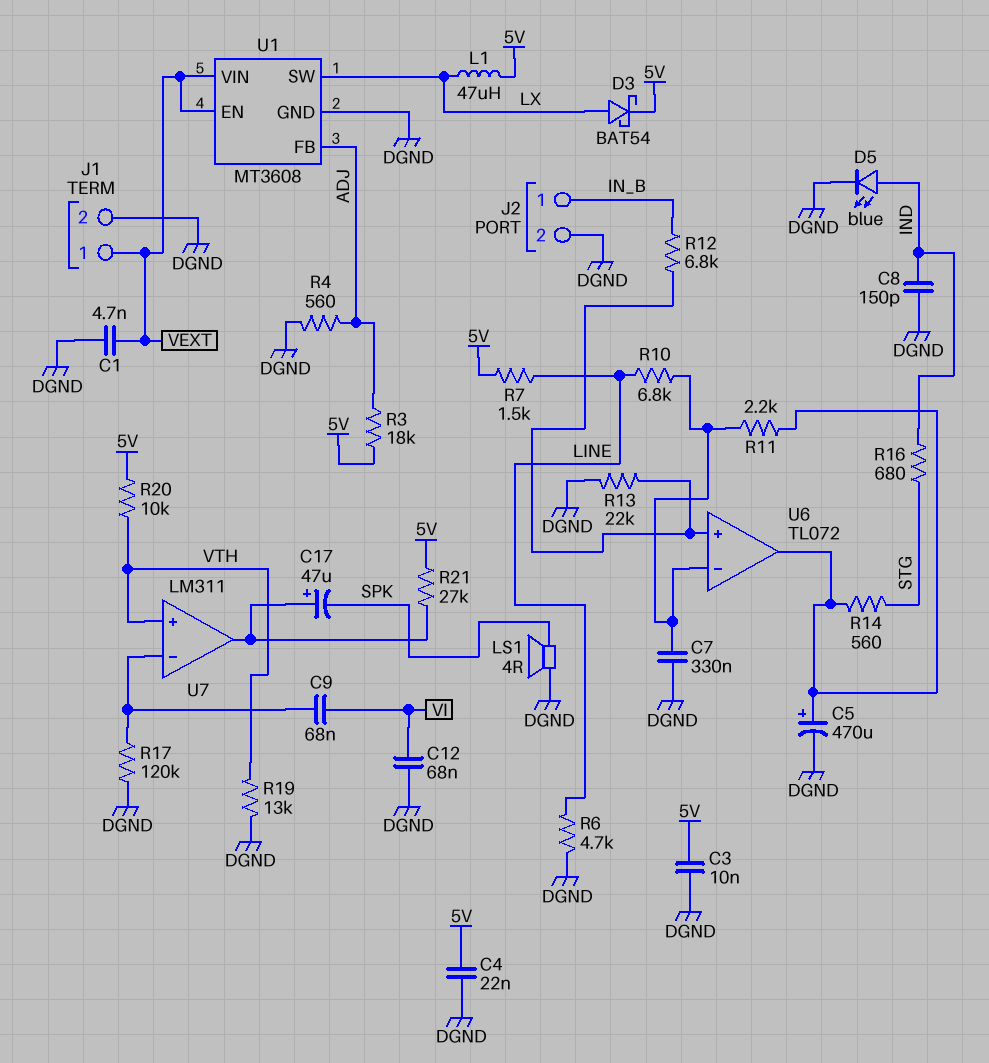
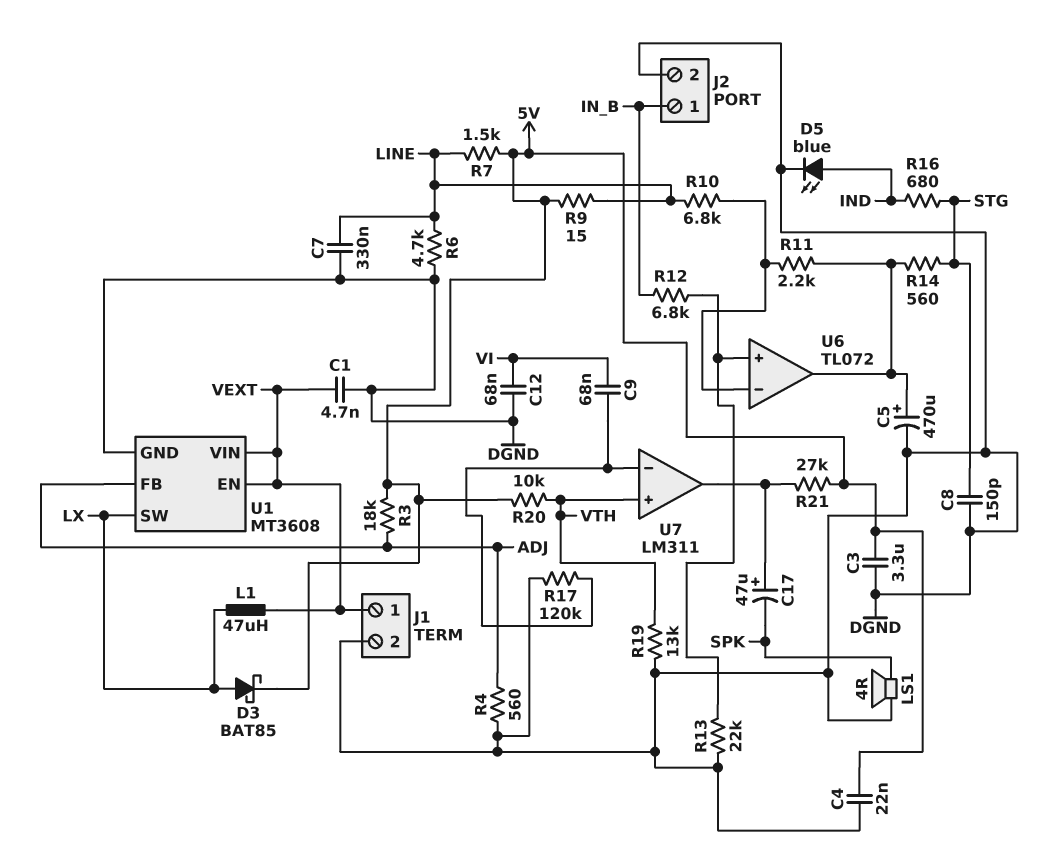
C3: 10nF (5V, DGND) -> 3.3uF (5V, DGND)
C7: 330nF (DGND, U6/in-) -> 330nF (DGND, LINE)
C8: 150pF (DGND, IND) -> 150pF (DGND, STG)
D3: schottky BAT54 (A LX, K 5V) -> schottky BAT85 (A LX, K 5V)
L1: 47uH (5V, LX) -> 47uH (LX, VEXT)
R9: none -> 15 (5V, LINE)

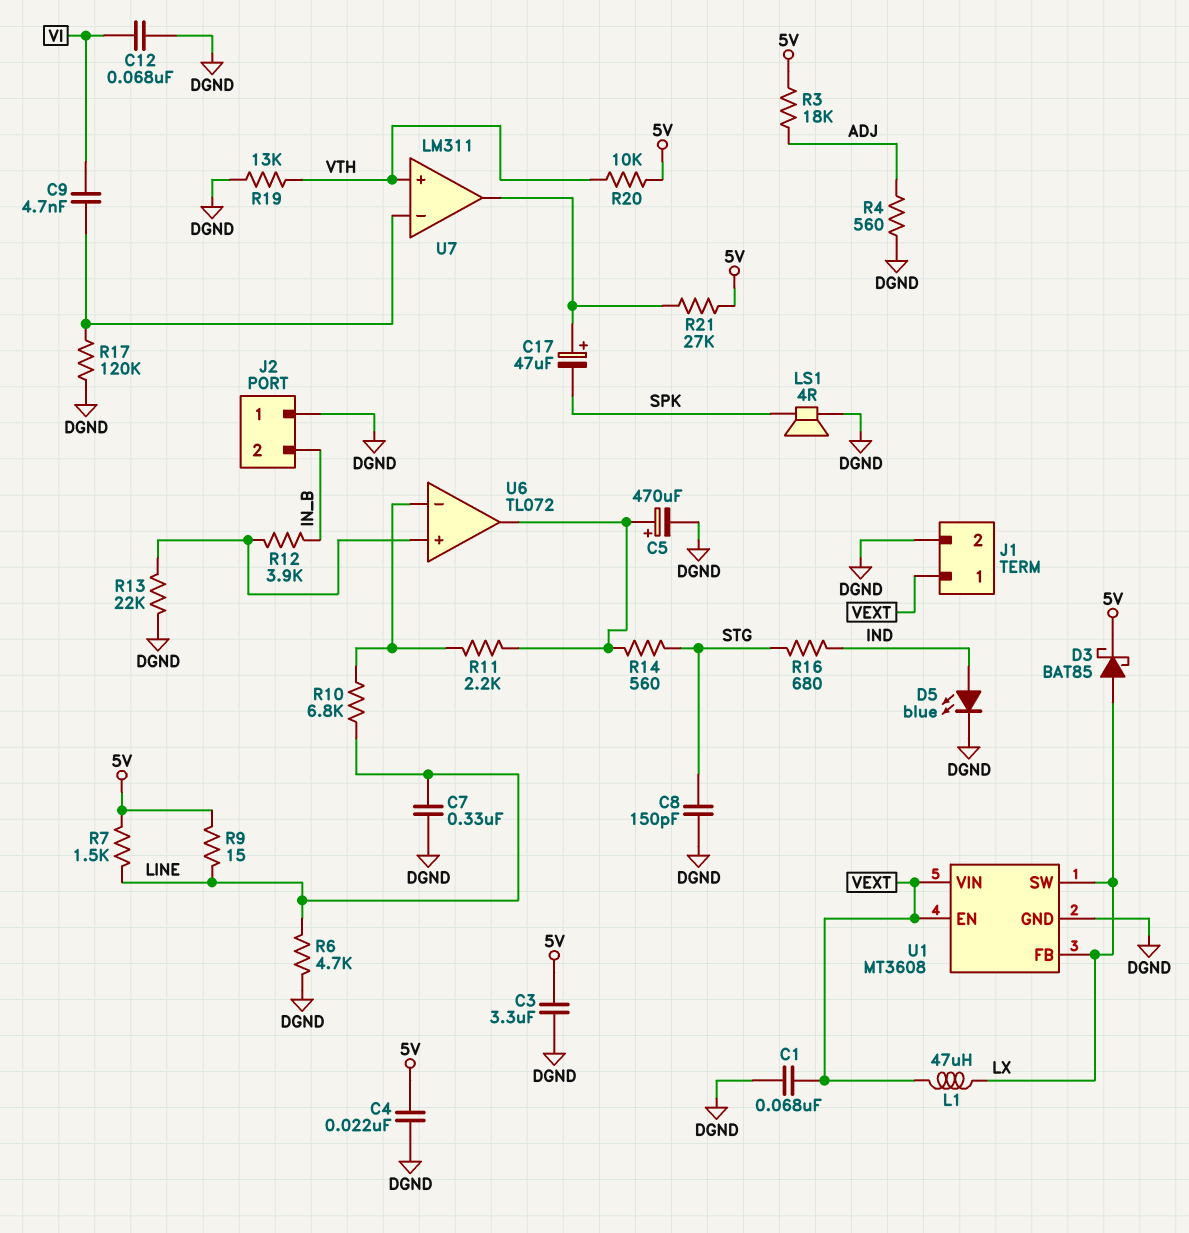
C1: 4.7nF (DGND, VEXT) -> 68nF (DGND, VEXT)
C9: 68nF (U7/in-, VI) -> 4.7nF (U7/in-, VI)
J2 pin 1: IN_B -> DGND
J2 pin 2: DGND -> IN_B
R12: 6.8k (IN_B, U6/in+) -> 3.9k (IN_B, U6/in+)
U1 pin FB: ADJ -> LX

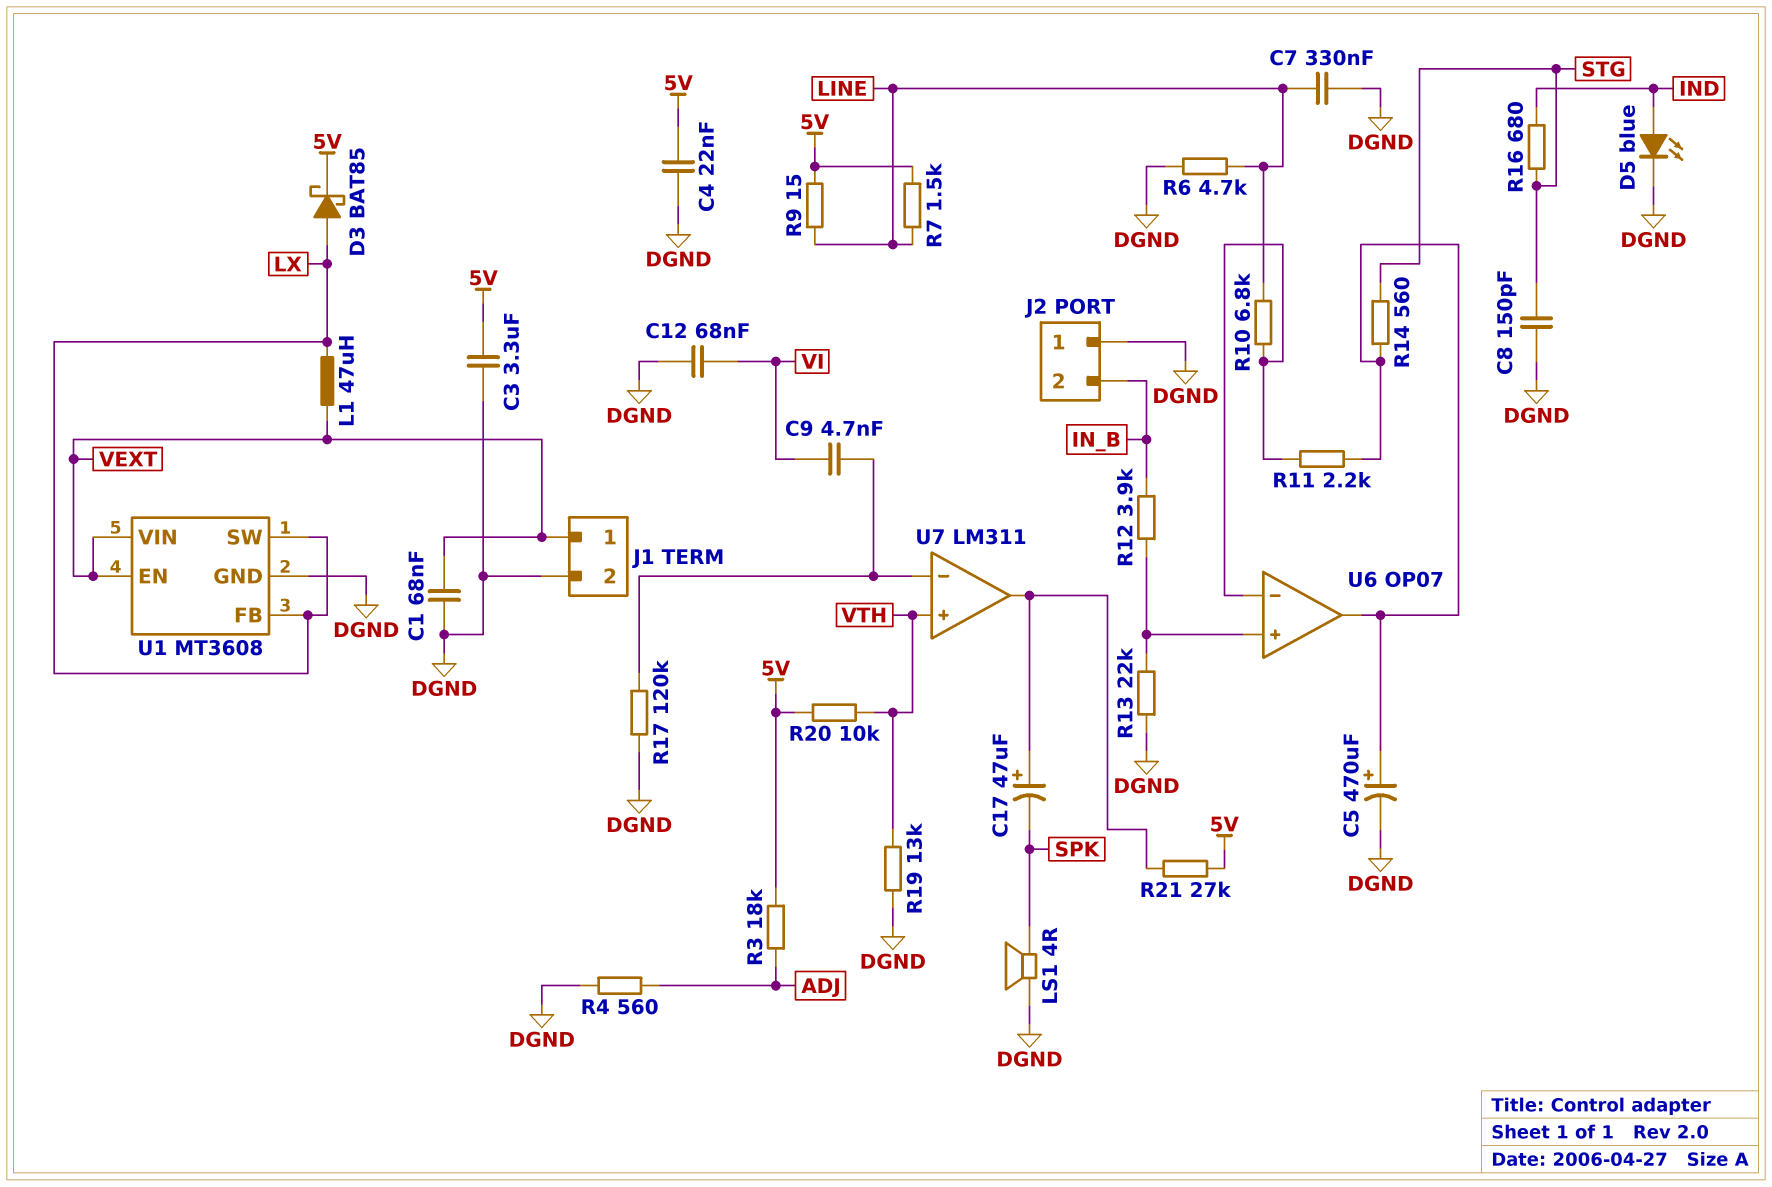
U6: TL072 -> OP07

